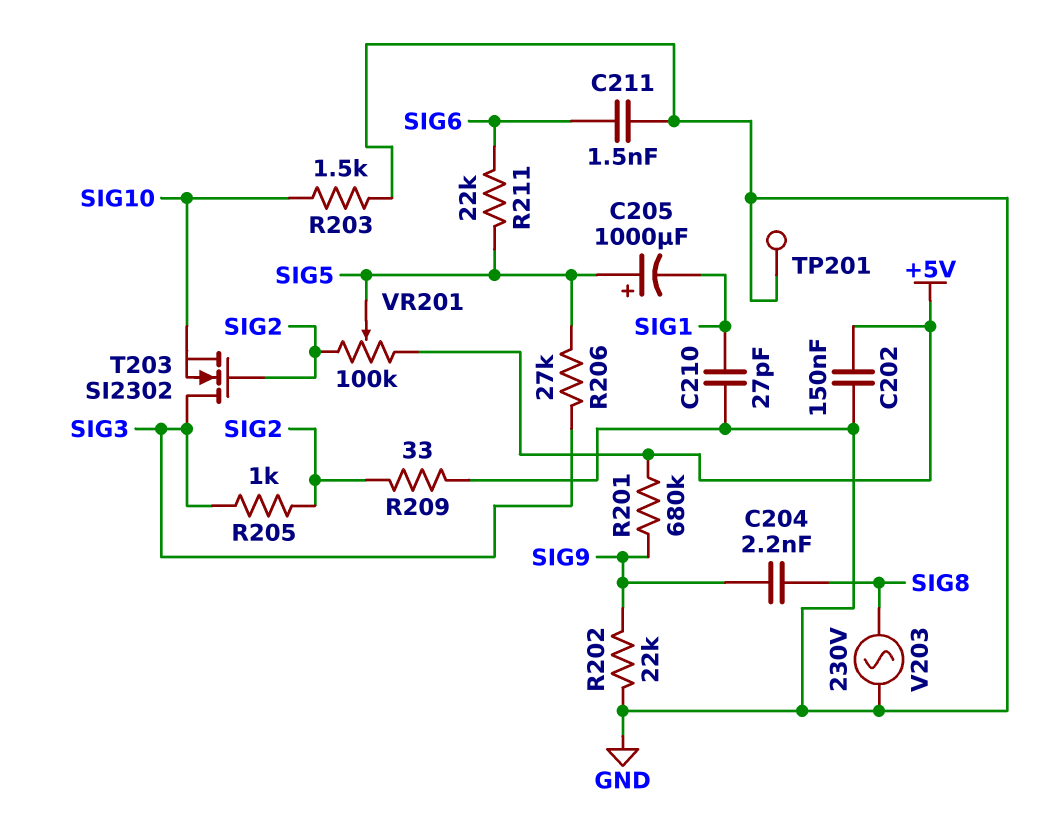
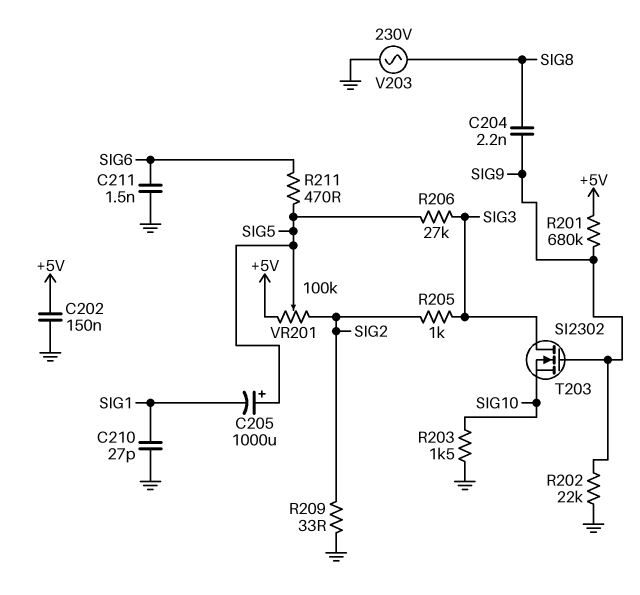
R211: 22k (SIG5, SIG6) -> 470 (SIG5, SIG6)
T203: NMOS SI2302 (G SIG2, D SIG3, S SIG10) -> NMOS SI2302 (G SIG9, D SIG3, S SIG10)
TP201: test point (GND) -> none

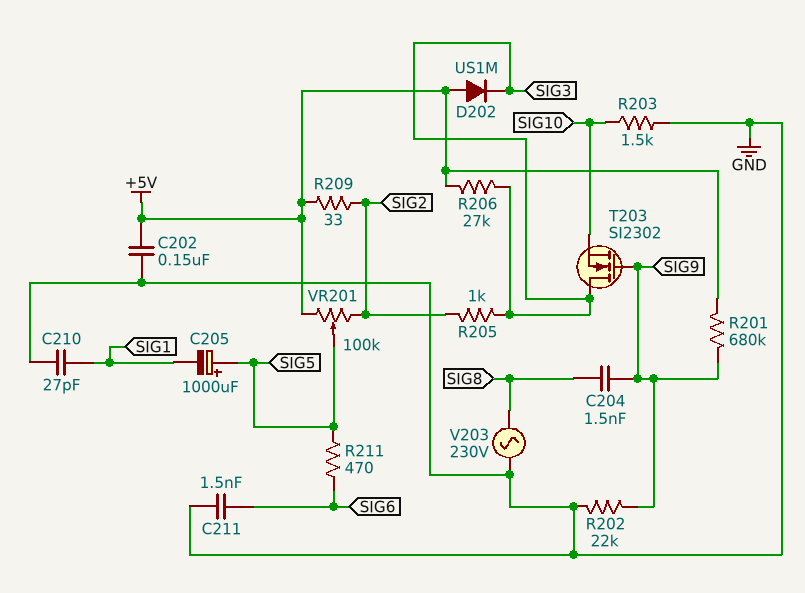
C204: 2.2nF (SIG8, SIG9) -> 1.5nF (SIG8, SIG9)
D202: none -> diode US1M (A +5V, K SIG3)
R206: 27k (SIG3, SIG5) -> 27k (+5V, SIG3)
R209: 33 (GND, SIG2) -> 33 (+5V, SIG2)

